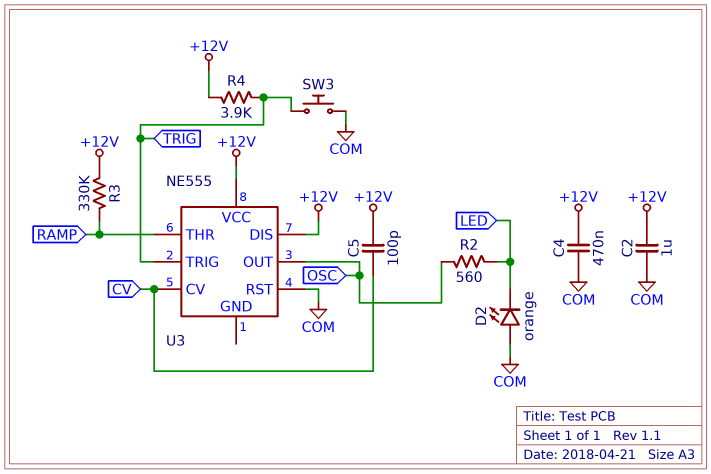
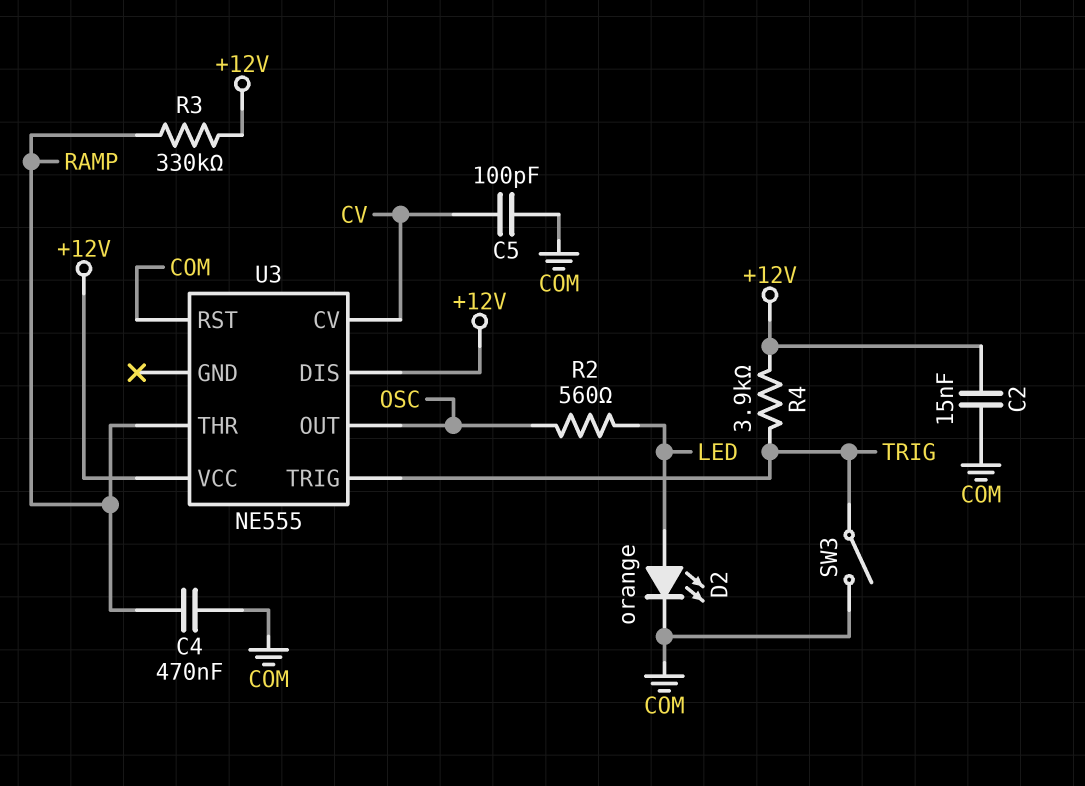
C2: 1uF (+12V, COM) -> 15nF (+12V, COM)
C4: 470nF (+12V, COM) -> 470nF (COM, RAMP)
C5: 100pF (+12V, CV) -> 100pF (COM, CV)
D2: LED orange (A COM, K LED) -> LED orange (A LED, K COM)
SW3: button (COM, TRIG) -> switch (COM, TRIG)

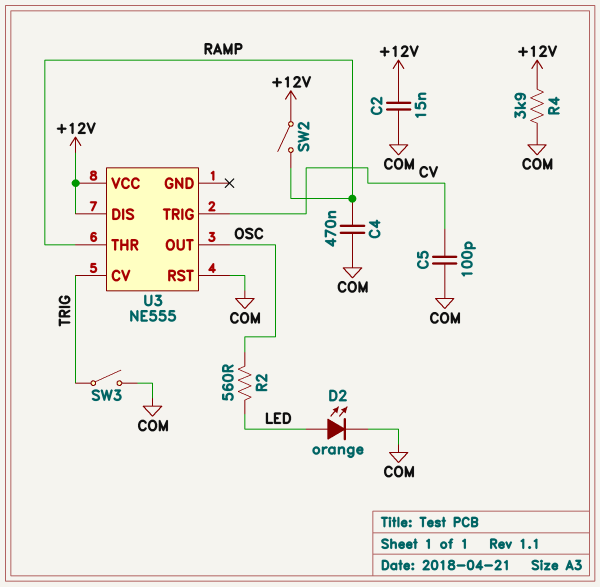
R3: 330k (+12V, RAMP) -> none
R4: 3.9k (+12V, TRIG) -> 3.9k (+12V, COM)
SW2: none -> switch (+12V, RAMP)
U3 pin CV: CV -> TRIG
U3 pin TRIG: TRIG -> CV

